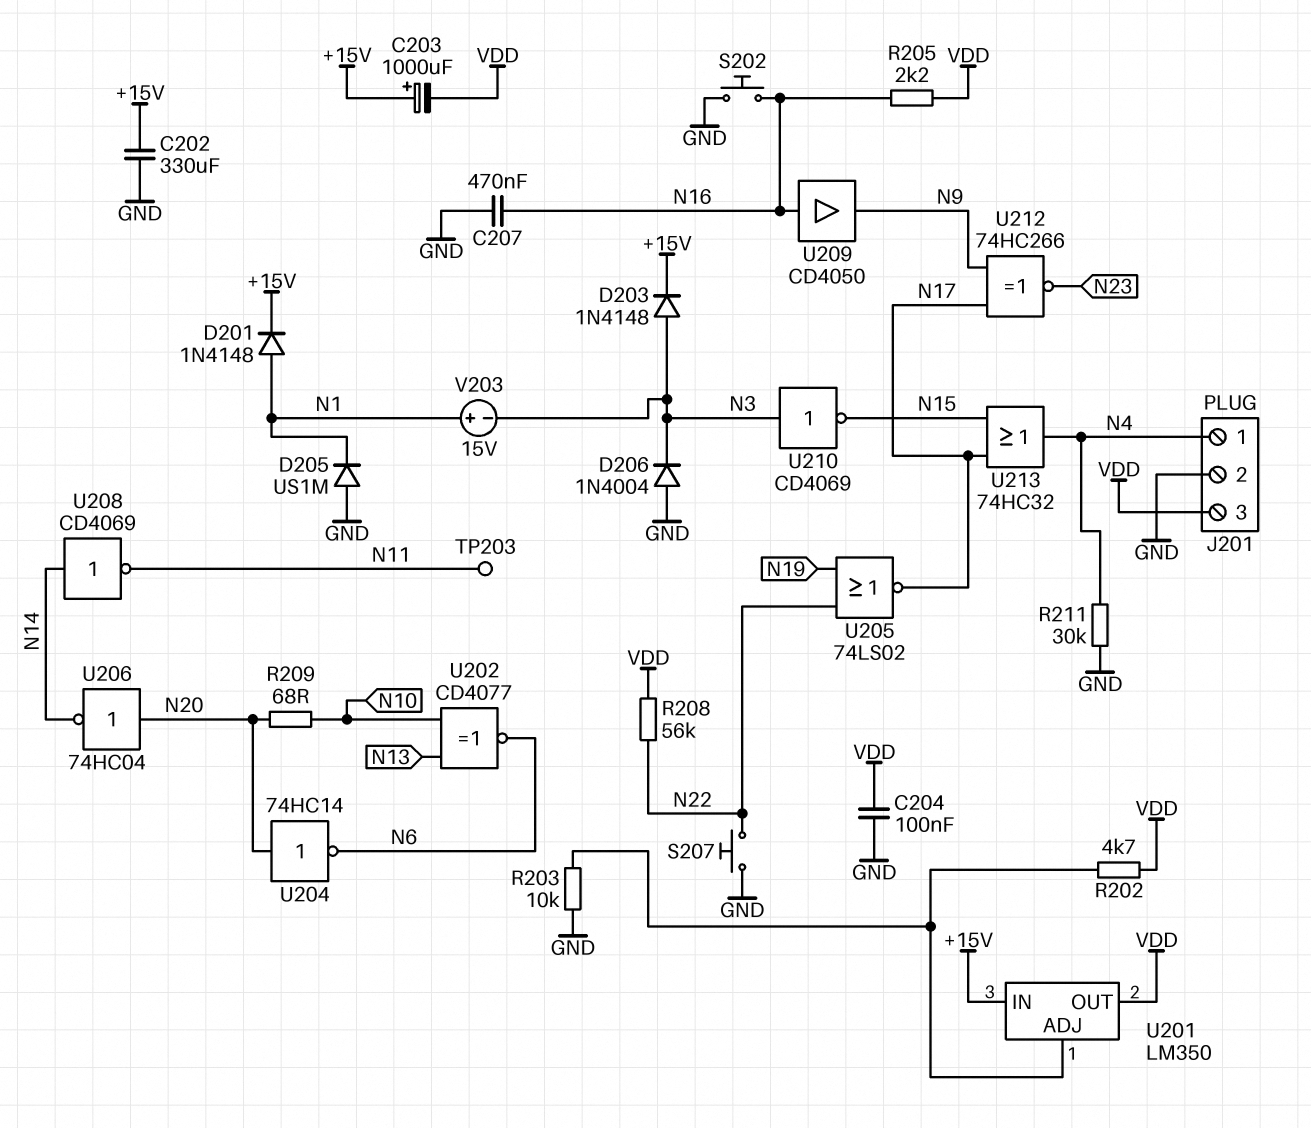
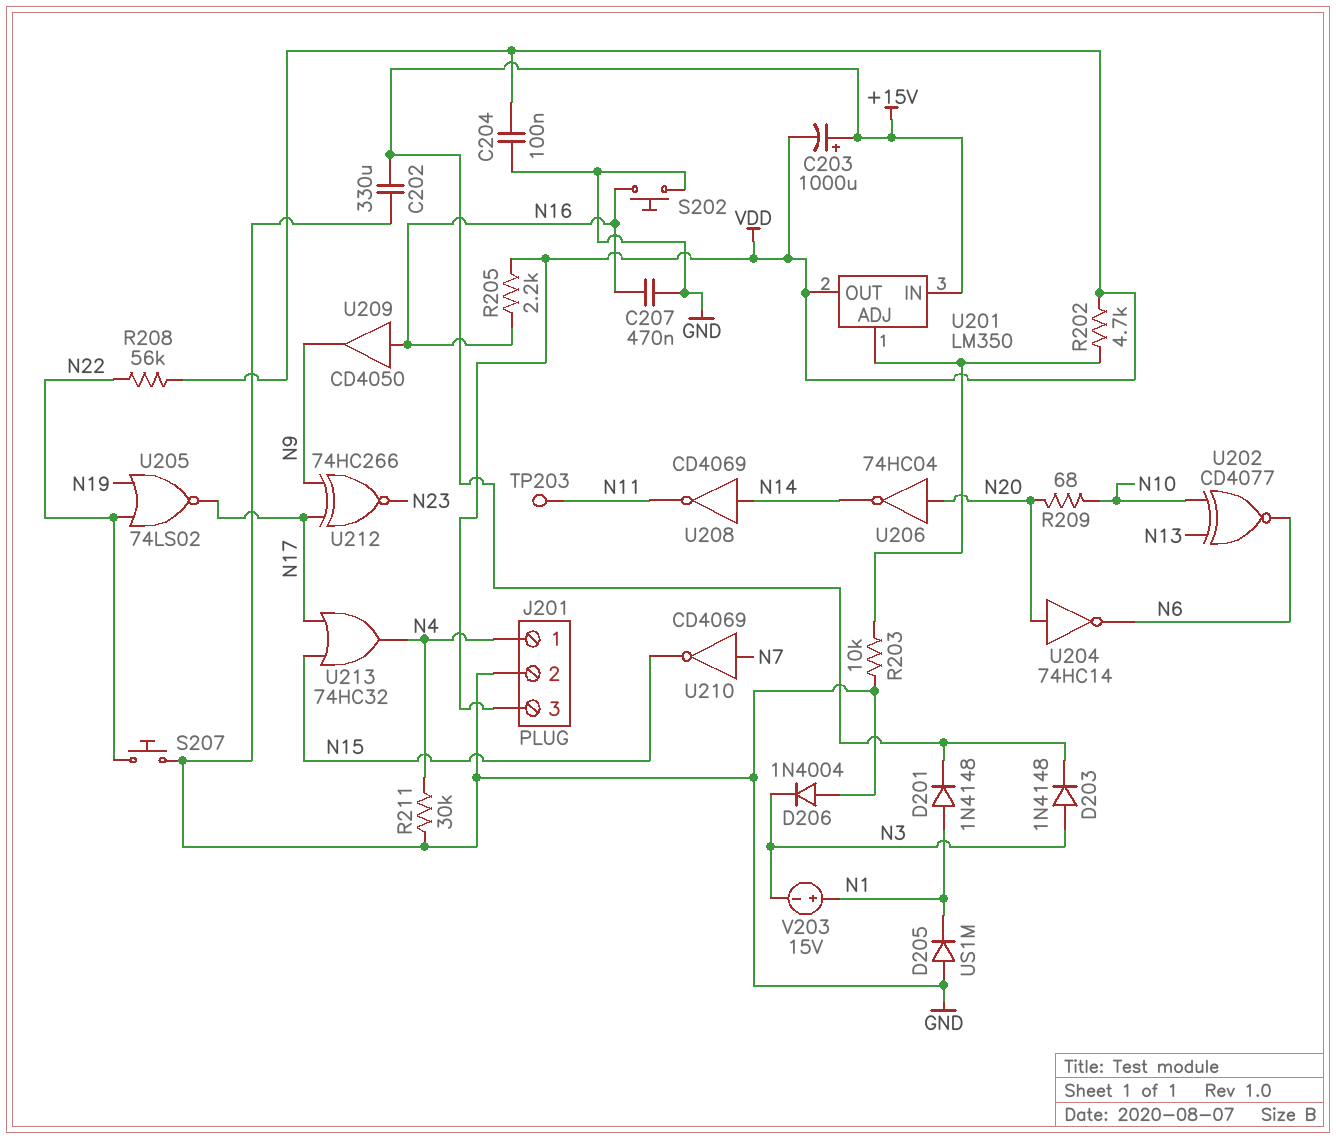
U210: NOT CD4069 (in N3, out N15) -> NOT CD4069 (in N7, out N15)

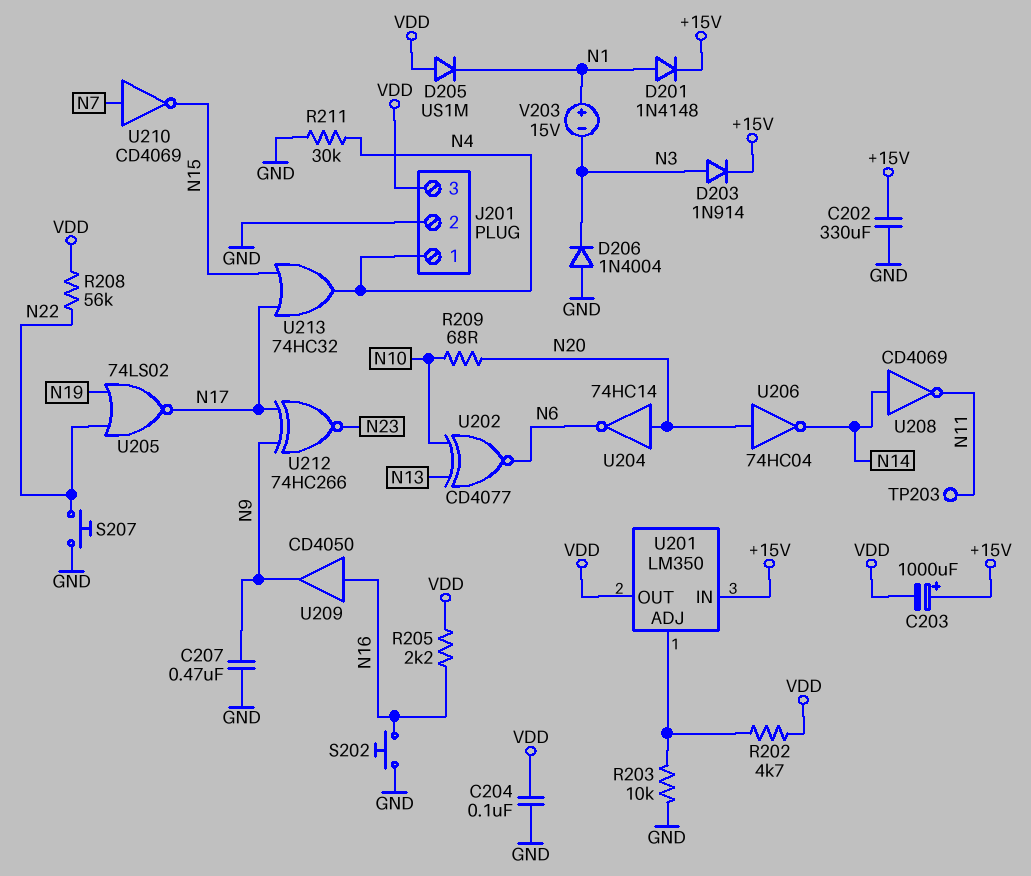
C207: 470nF (GND, N16) -> 470nF (GND, N9)
D203: diode 1N4148 (A N3, K +15V) -> diode 1N914 (A N3, K +15V)
D205: diode US1M (A GND, K N1) -> diode US1M (A VDD, K N1)

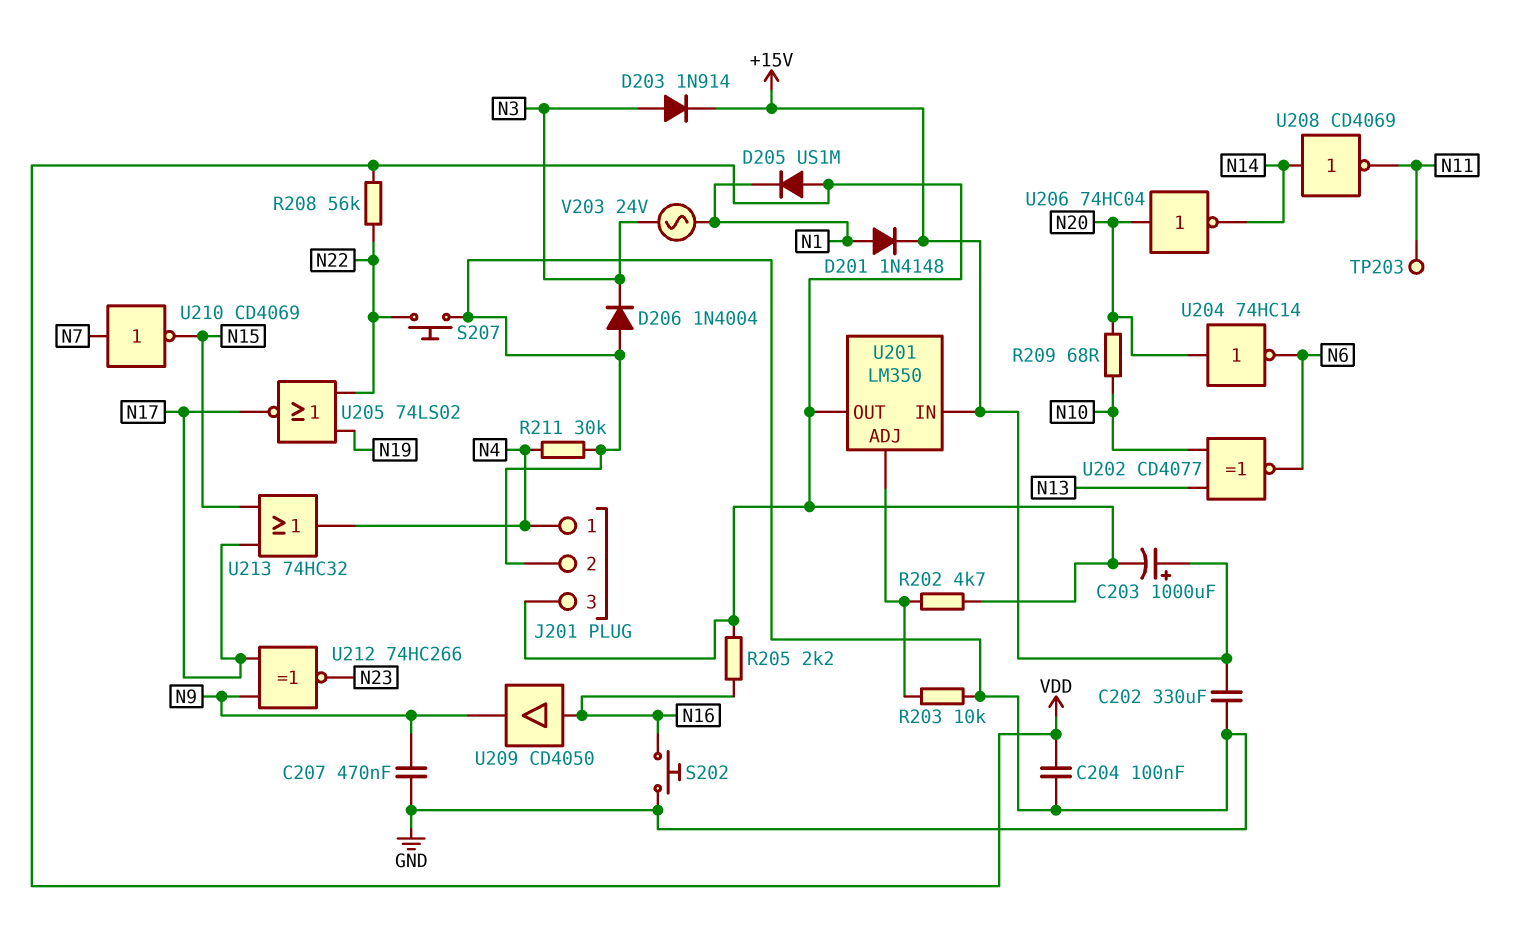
V203: 15V (plus N1, minus N3) -> AC 24V (N1, N3)

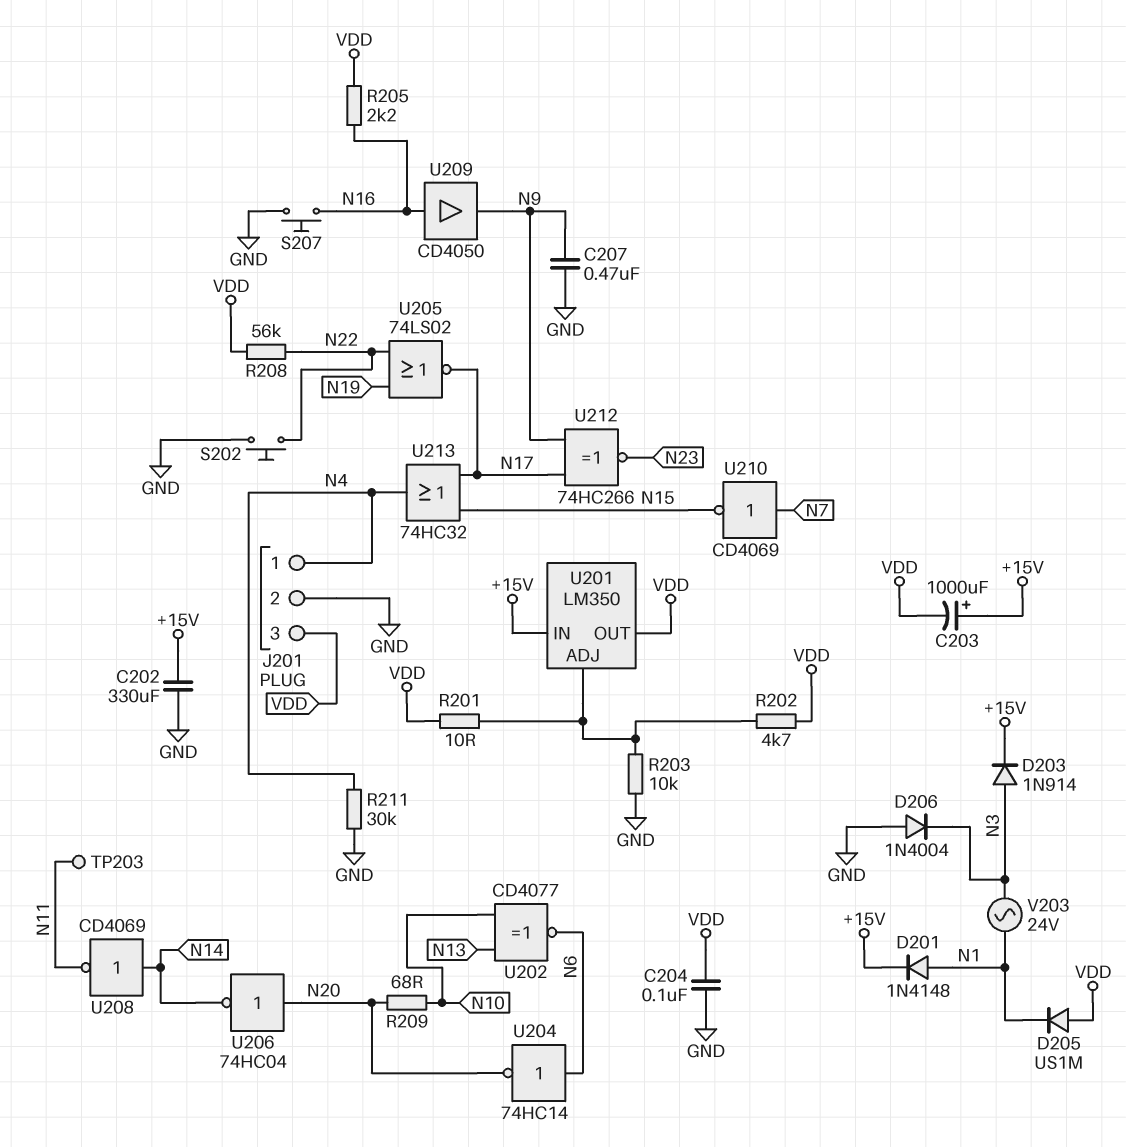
R201: none -> 10 (U201/ADJ, VDD)
S202: button (GND, N16) -> button (GND, N22)
S207: button (GND, N22) -> button (GND, N16)
U204: NOT 74HC14 (in N20, out N6) -> NOT 74HC14 (in N6, out N20)

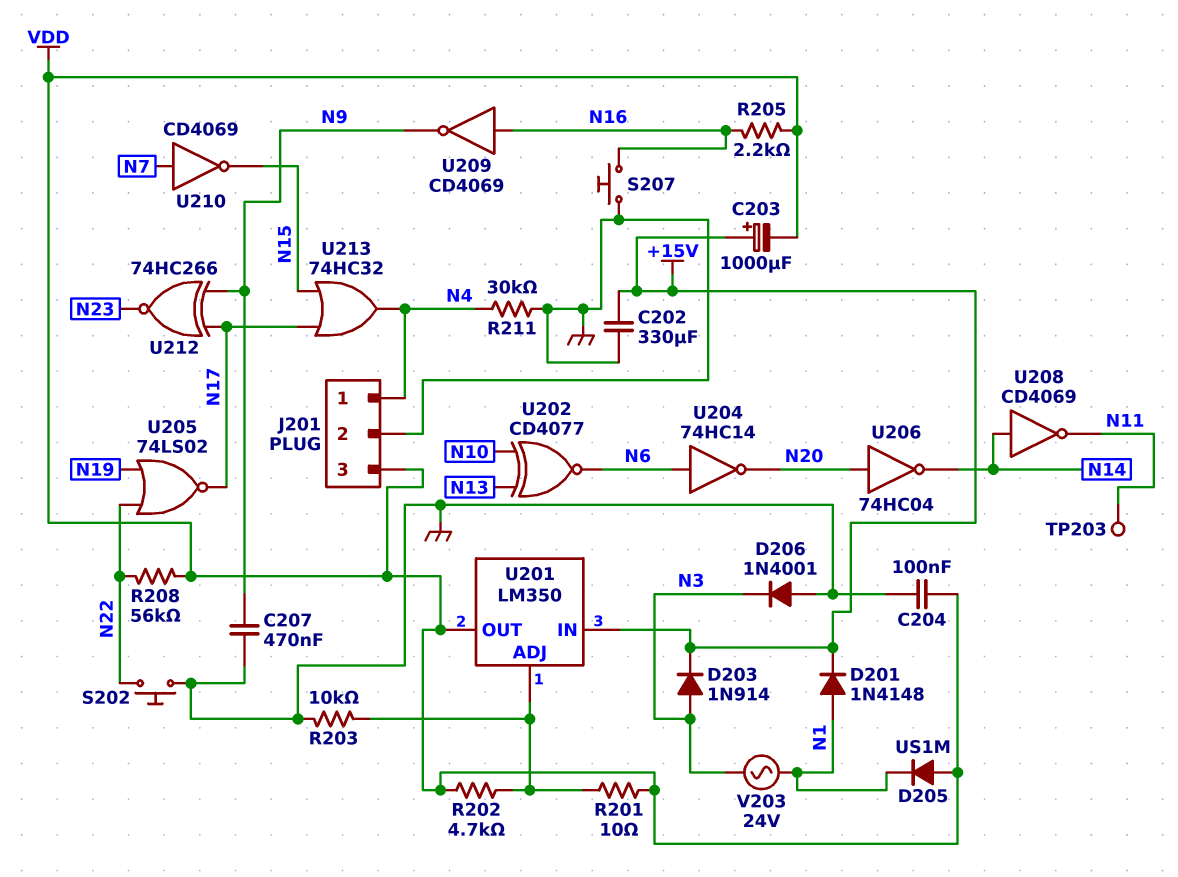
D206: diode 1N4004 (A GND, K N3) -> diode 1N4001 (A GND, K N3)
R209: 68 (N10, N20) -> none
U209: buffer CD4050 (in N16, out N9) -> NOT CD4069 (in N16, out N9)

